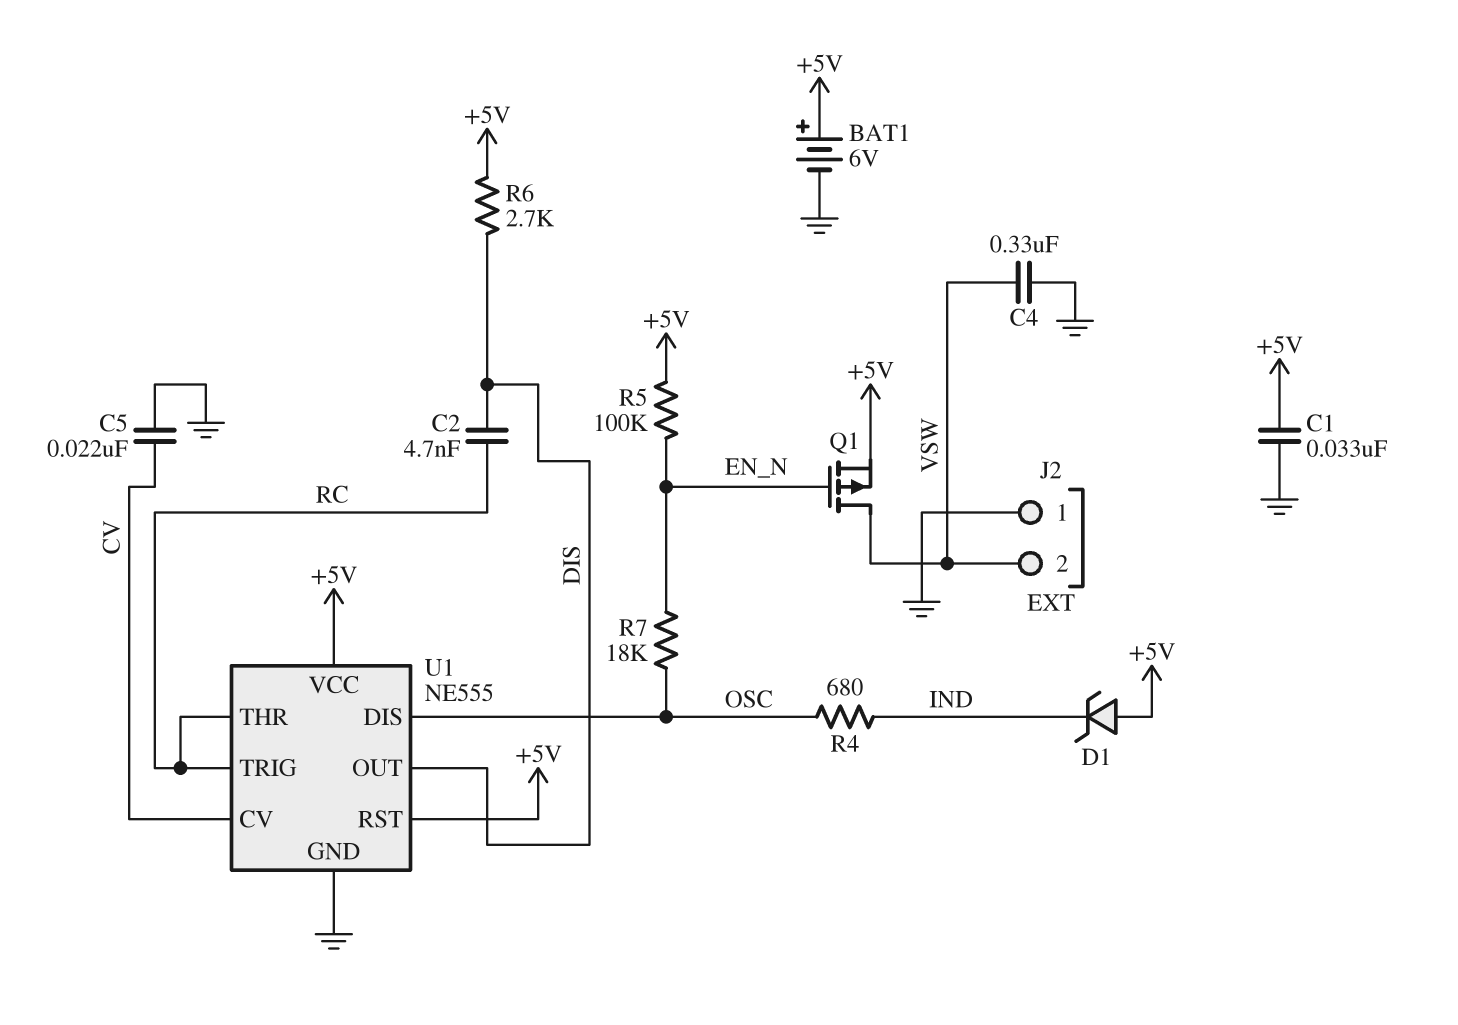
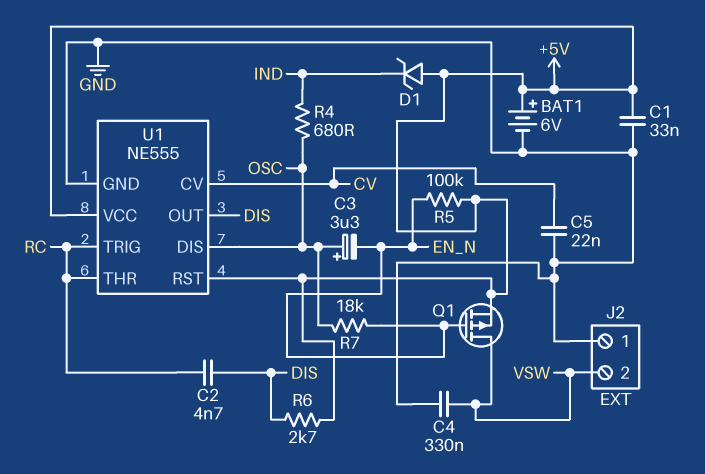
C3: none -> 3.3uF (plus OSC, minus EN_N)

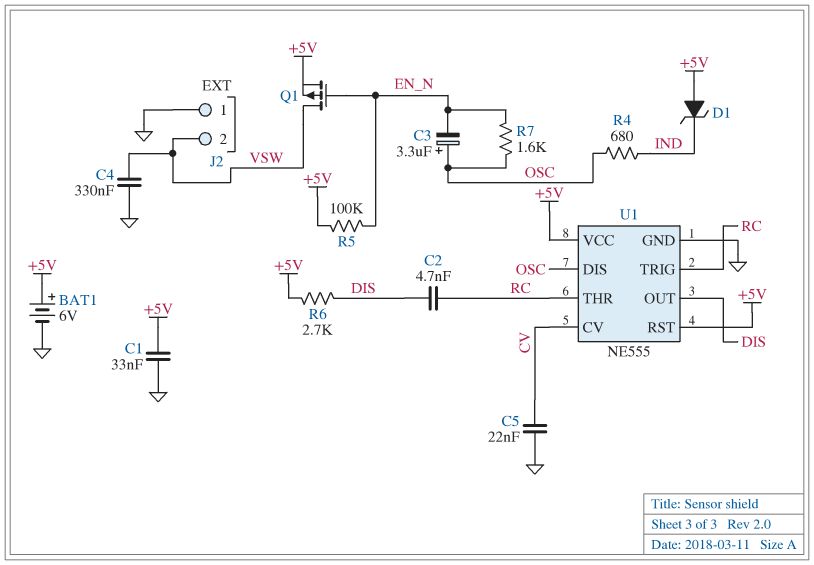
R7: 18k (EN_N, OSC) -> 1.6k (EN_N, OSC)

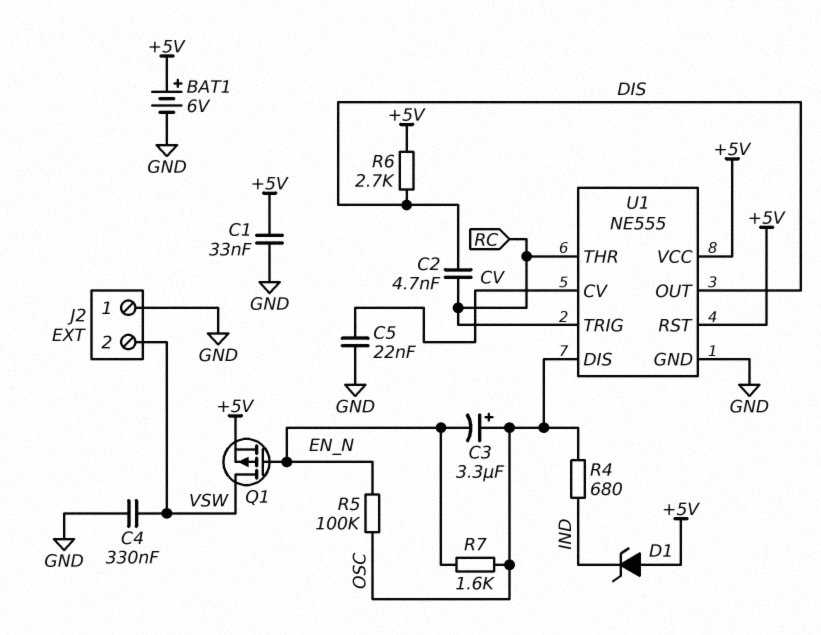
R5: 100k (+5V, EN_N) -> 100k (EN_N, OSC)

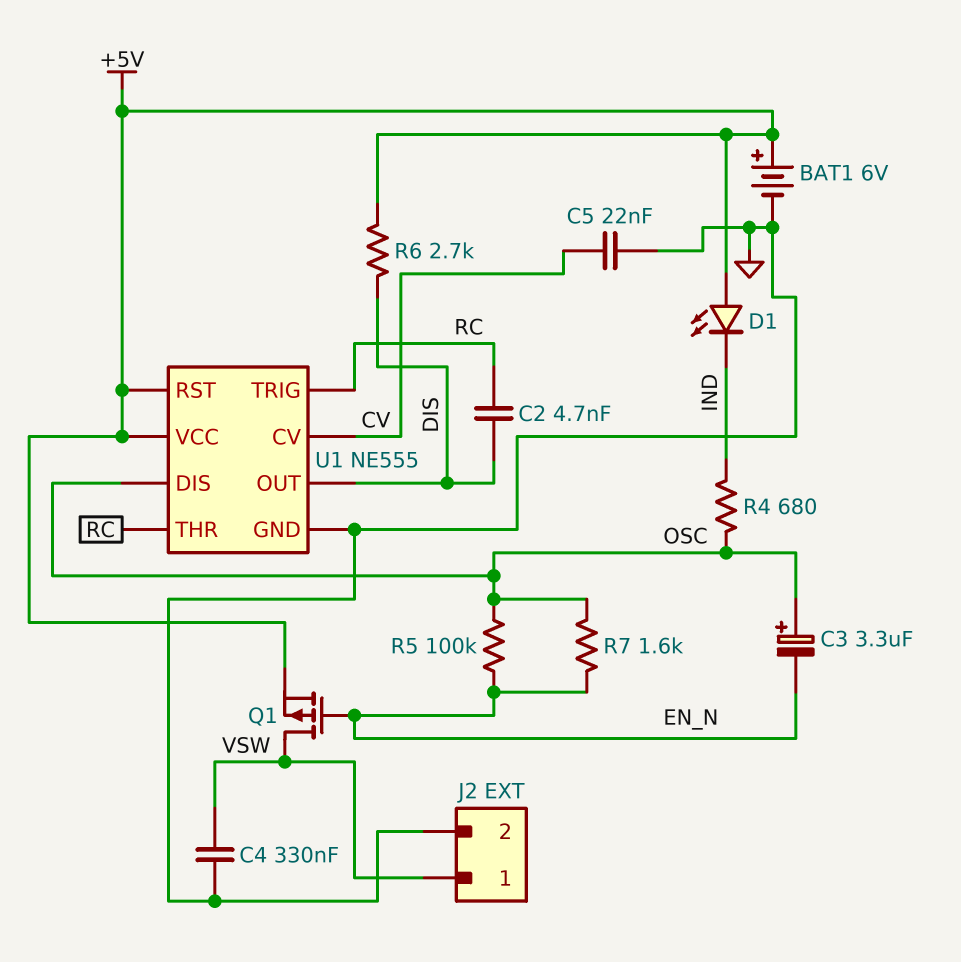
C1: 33nF (+5V, GND) -> none
D1: zener (A +5V, K IND) -> LED (A +5V, K IND)
J2 pin 1: GND -> VSW
J2 pin 2: VSW -> GND

